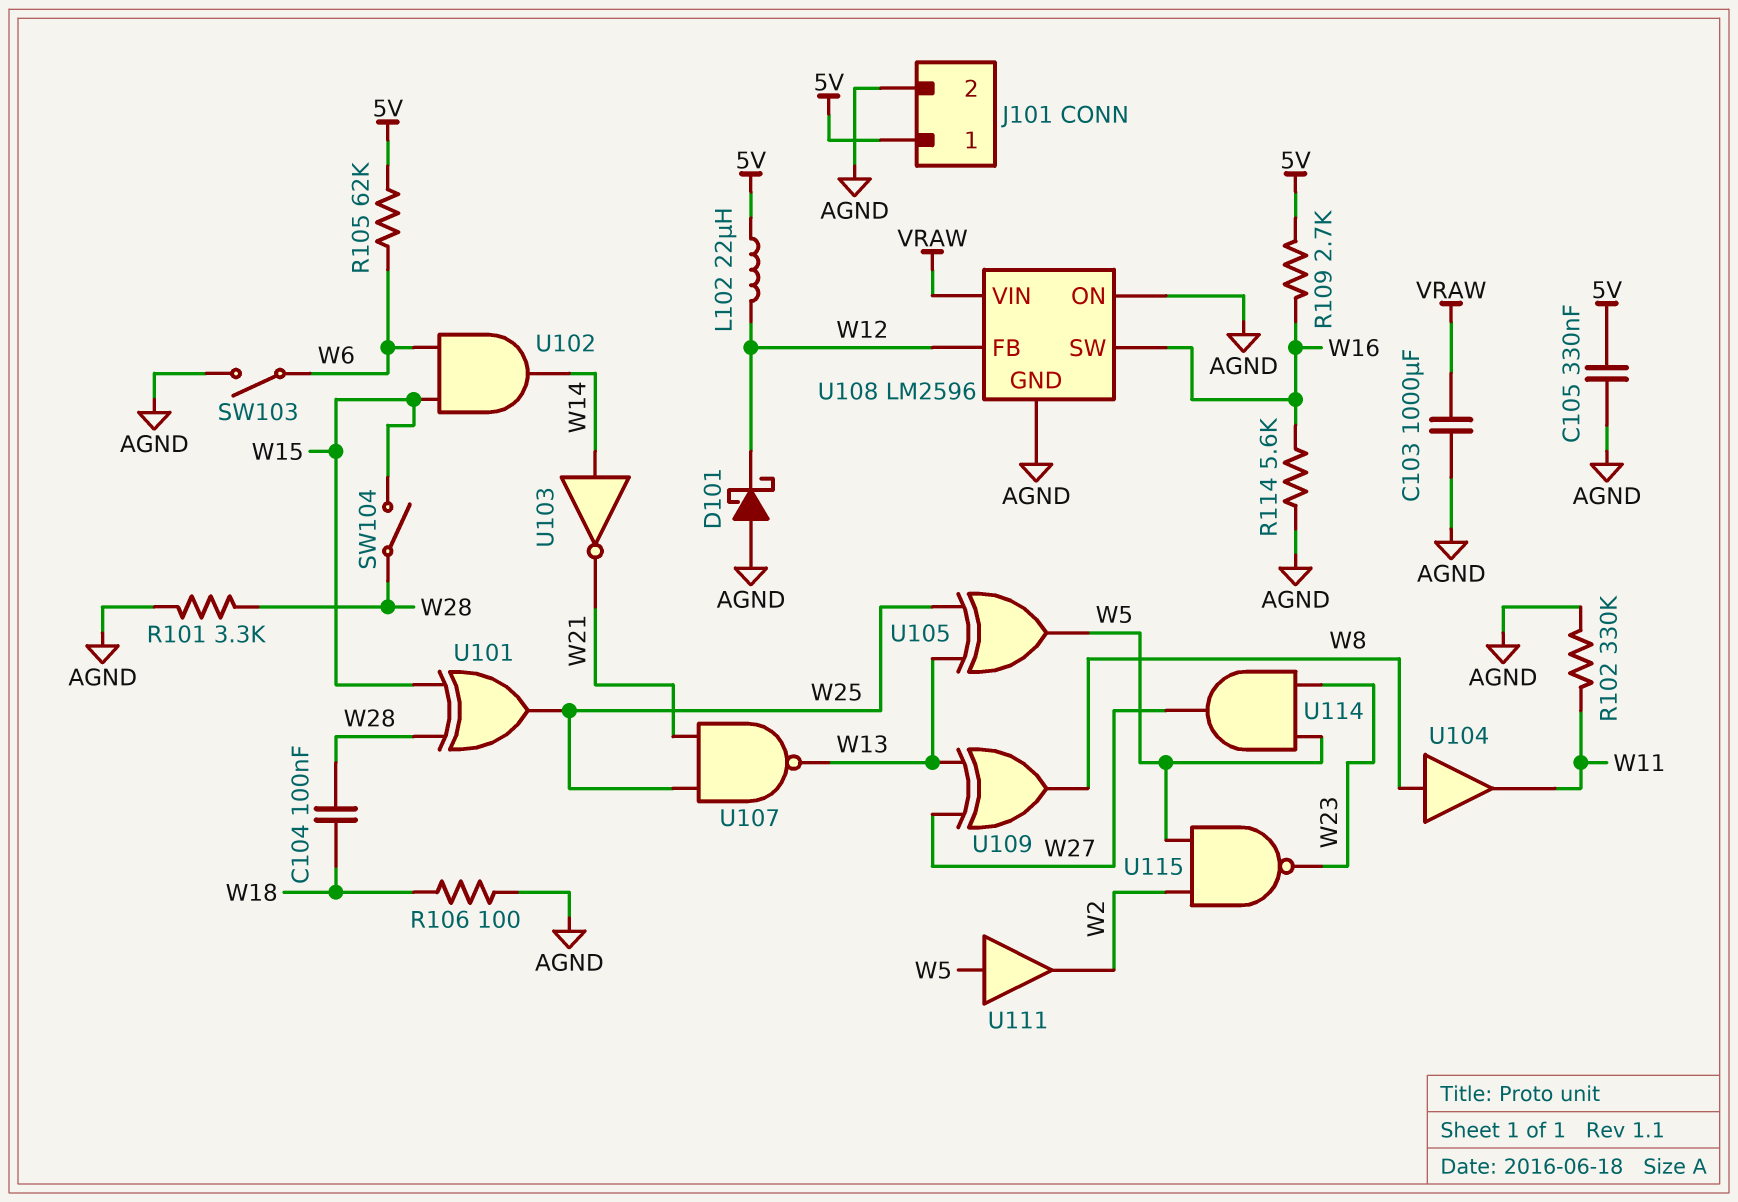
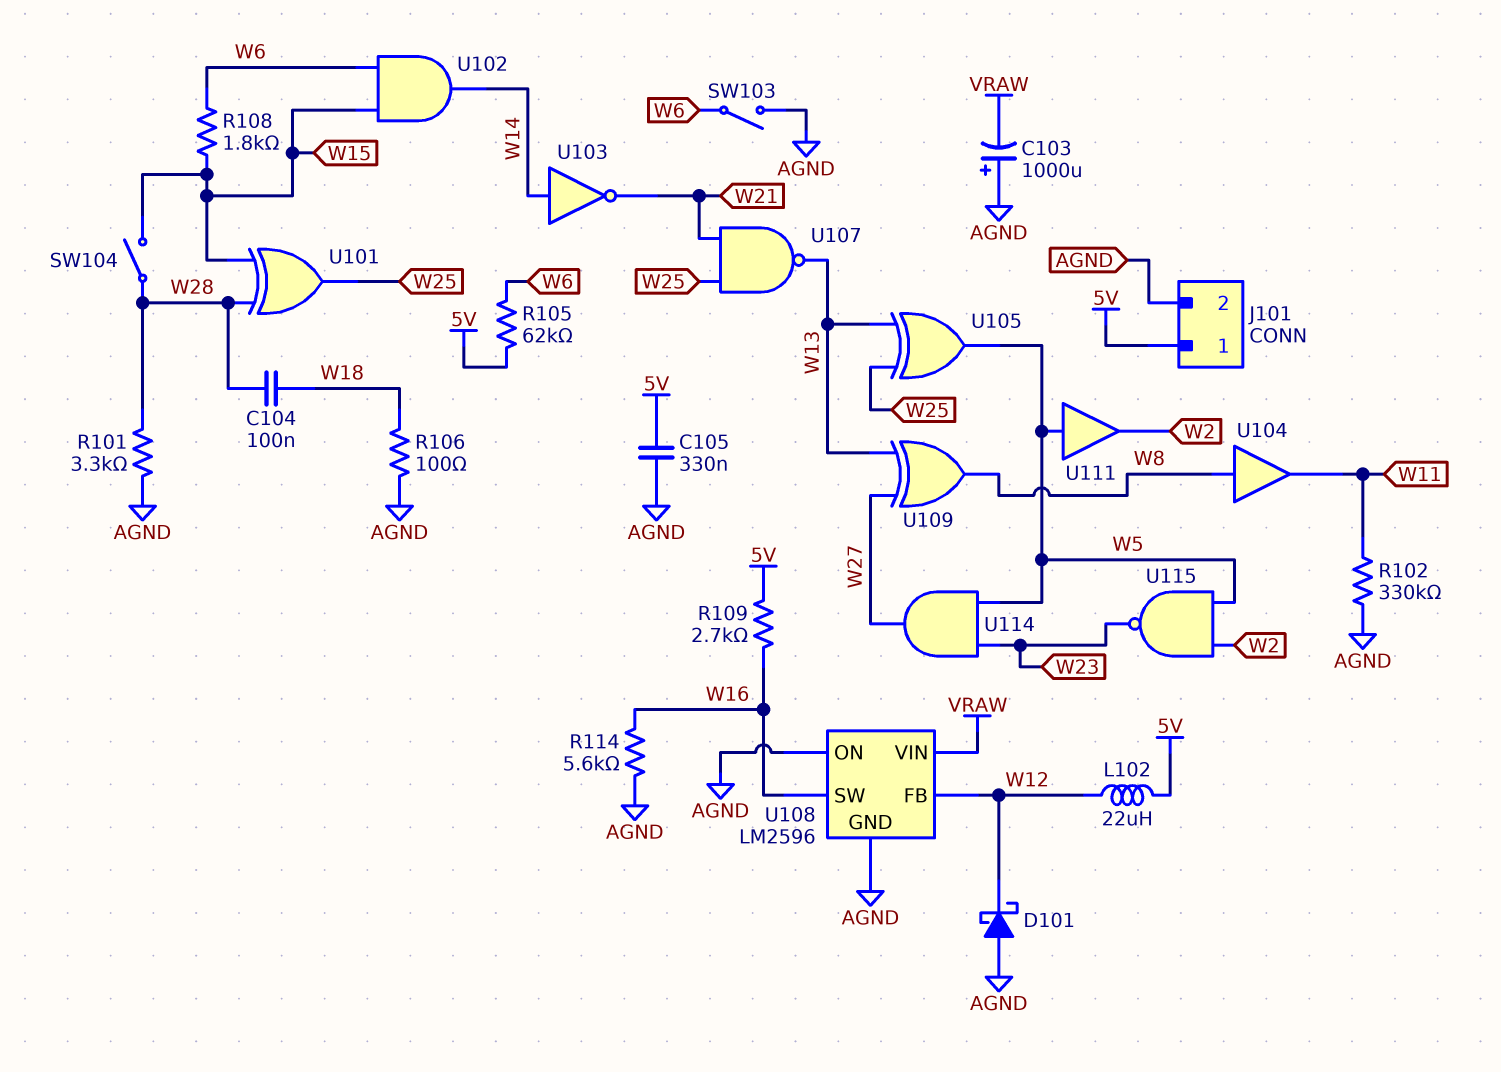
C103: 1000uF (AGND, VRAW) -> 1000uF (plus AGND, minus VRAW)
R108: none -> 1.8k (W6, W15)

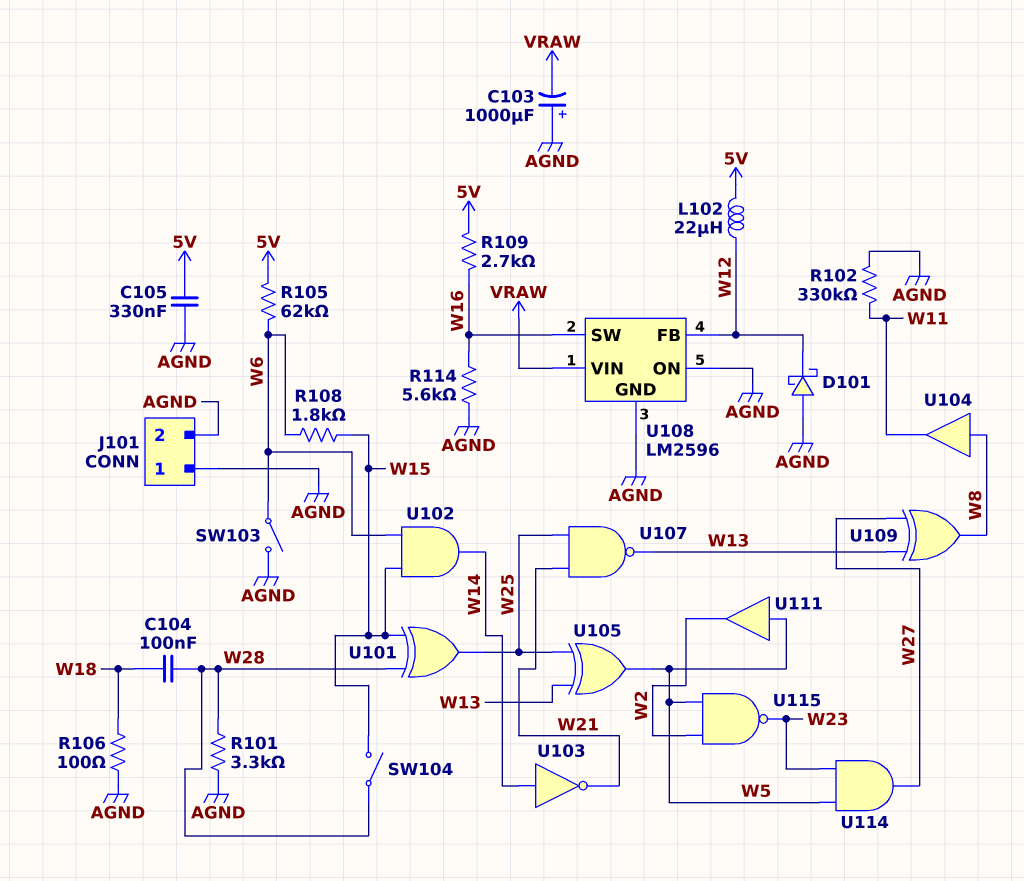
J101 pin 1: 5V -> AGND

